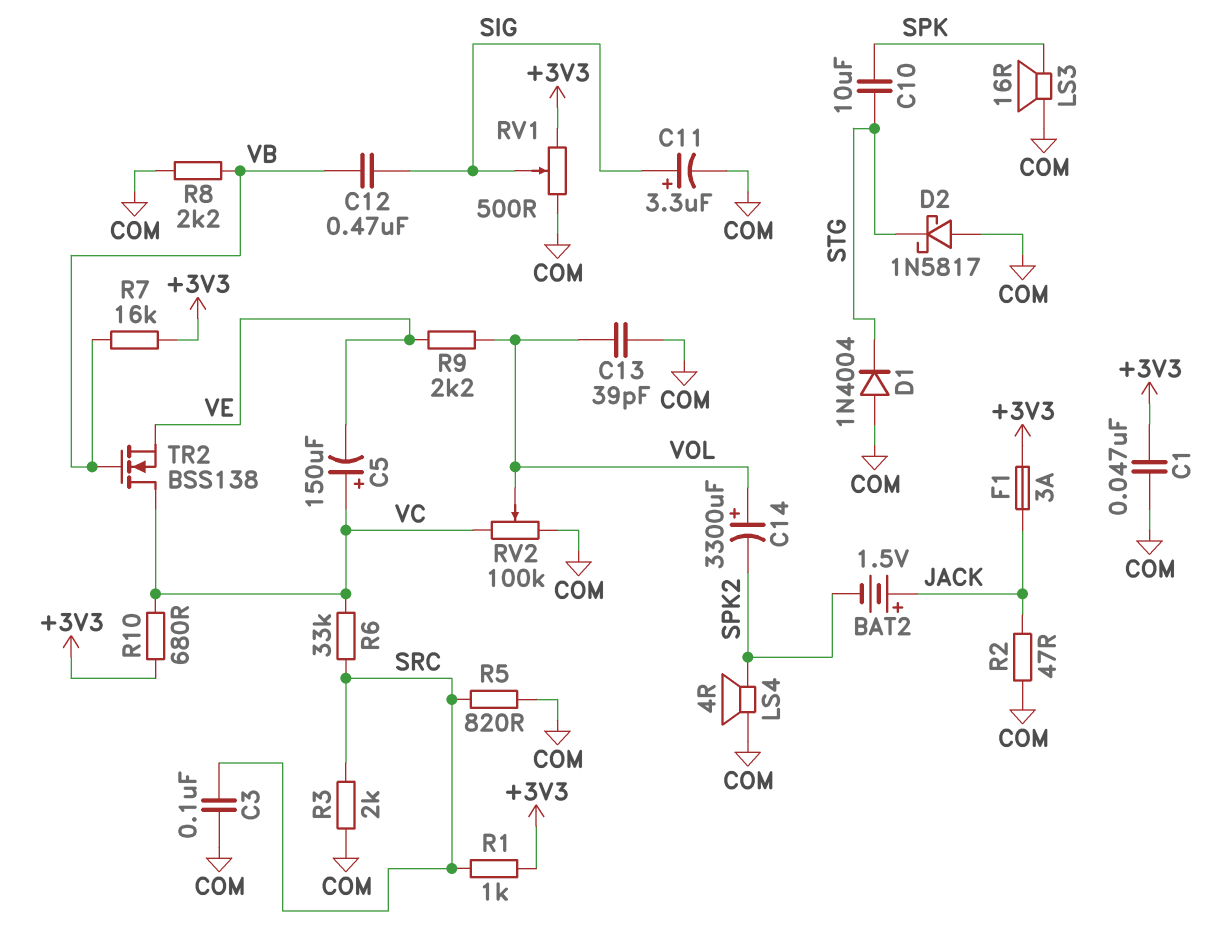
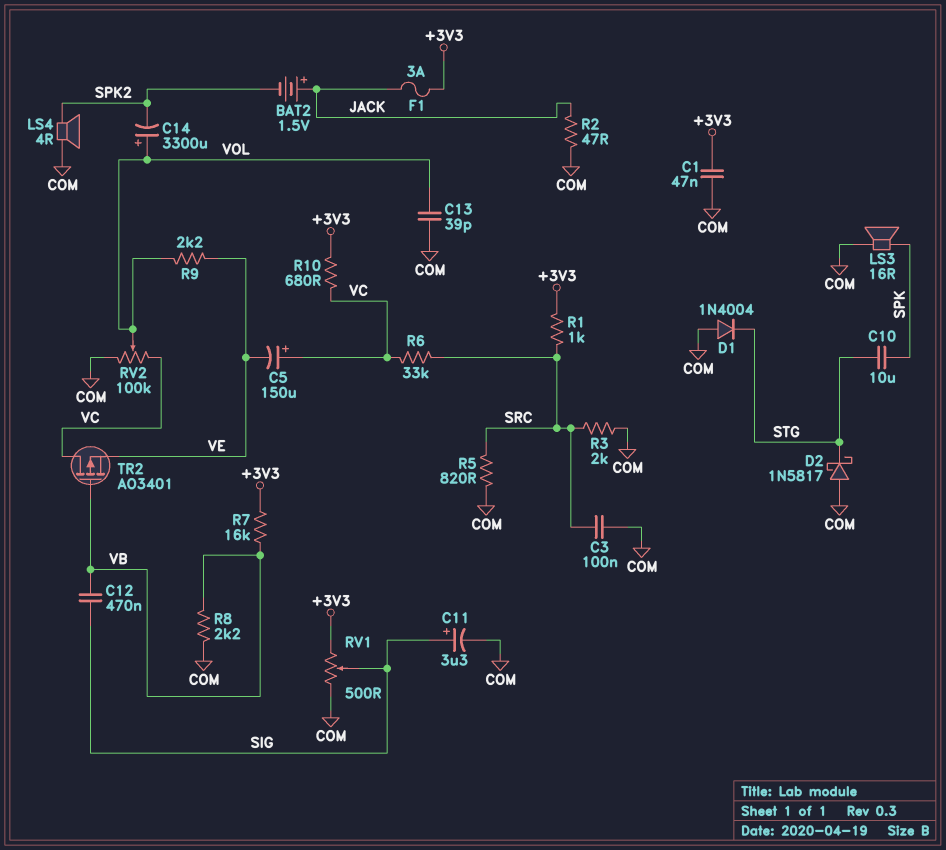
TR2: NMOS BSS138 (G VB, D VC, S VE) -> PMOS AO3401 (G VB, D VC, S VE)

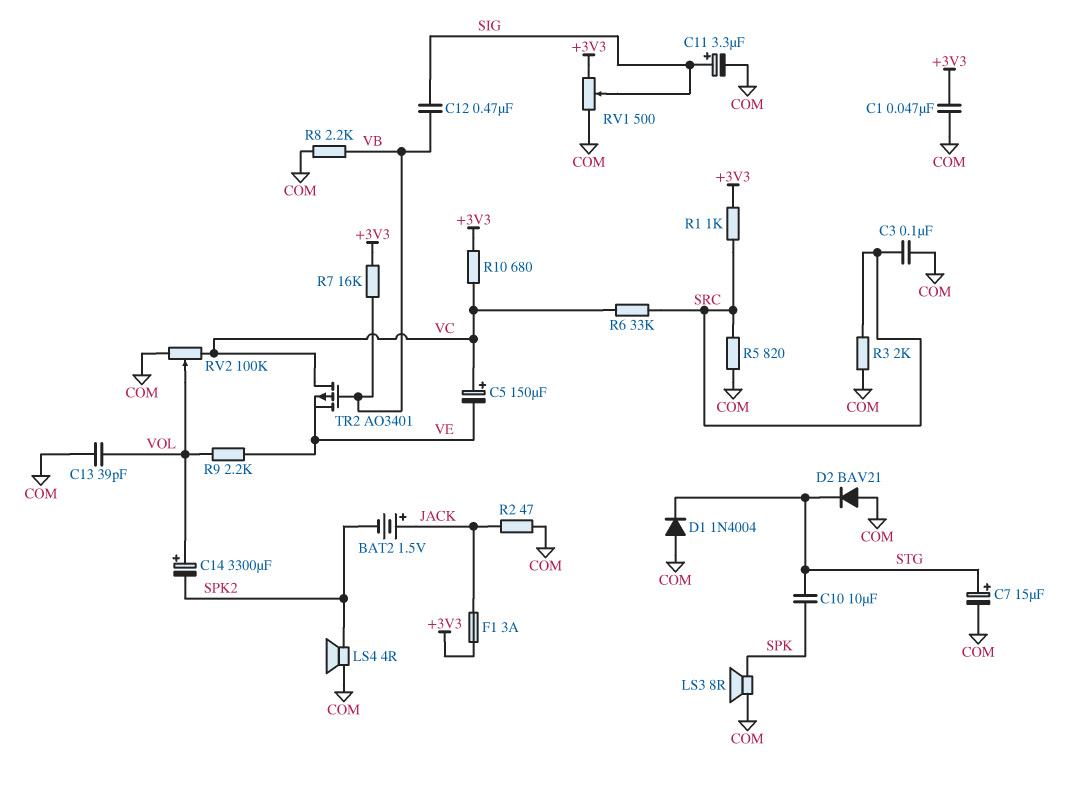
C7: none -> 15uF (plus STG, minus COM)
D2: schottky 1N5817 (A COM, K STG) -> diode BAV21 (A COM, K STG)
LS3: speaker 16R (COM, SPK) -> speaker 8R (COM, SPK)

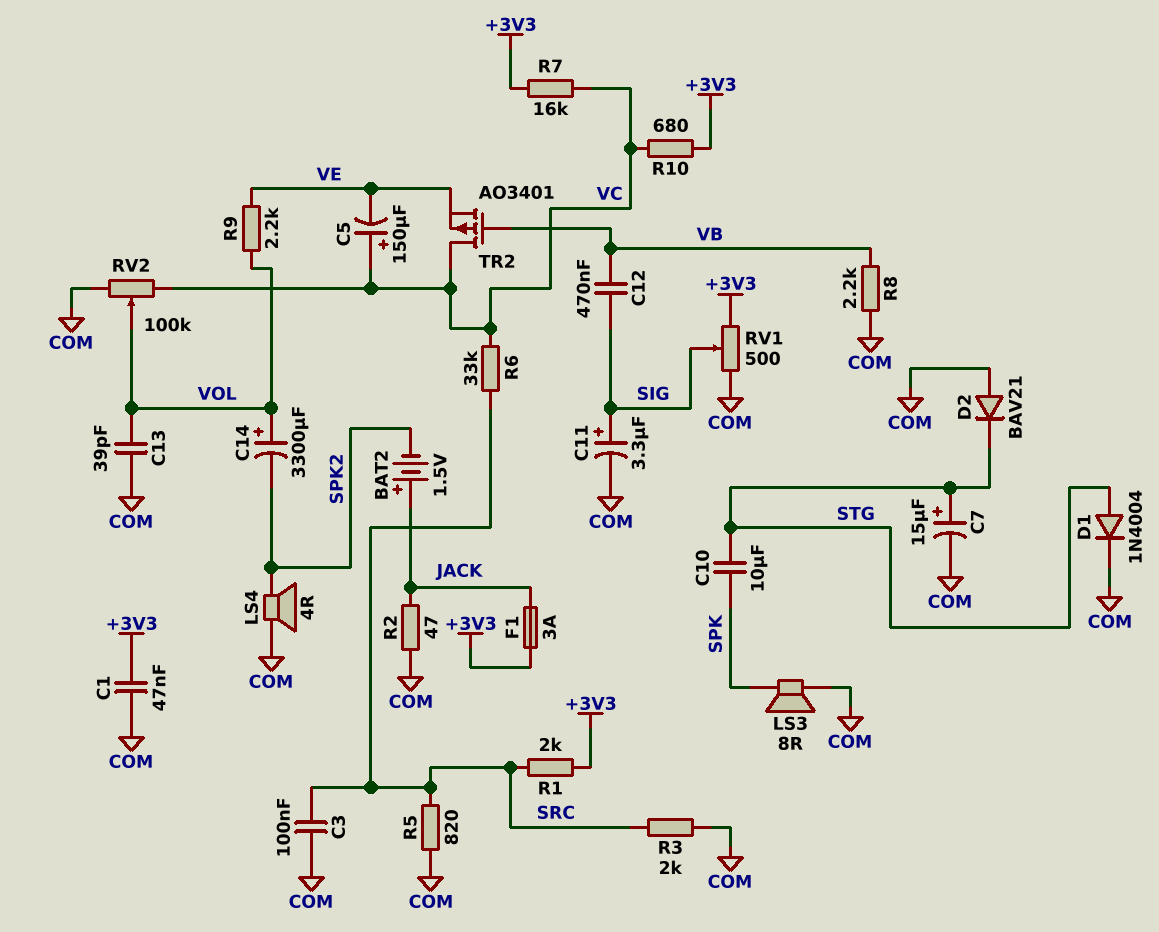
D1: diode 1N4004 (A COM, K STG) -> diode 1N4004 (A STG, K COM)
R1: 1k (+3V3, SRC) -> 2k (+3V3, SRC)
R7: 16k (+3V3, VB) -> 16k (+3V3, VC)

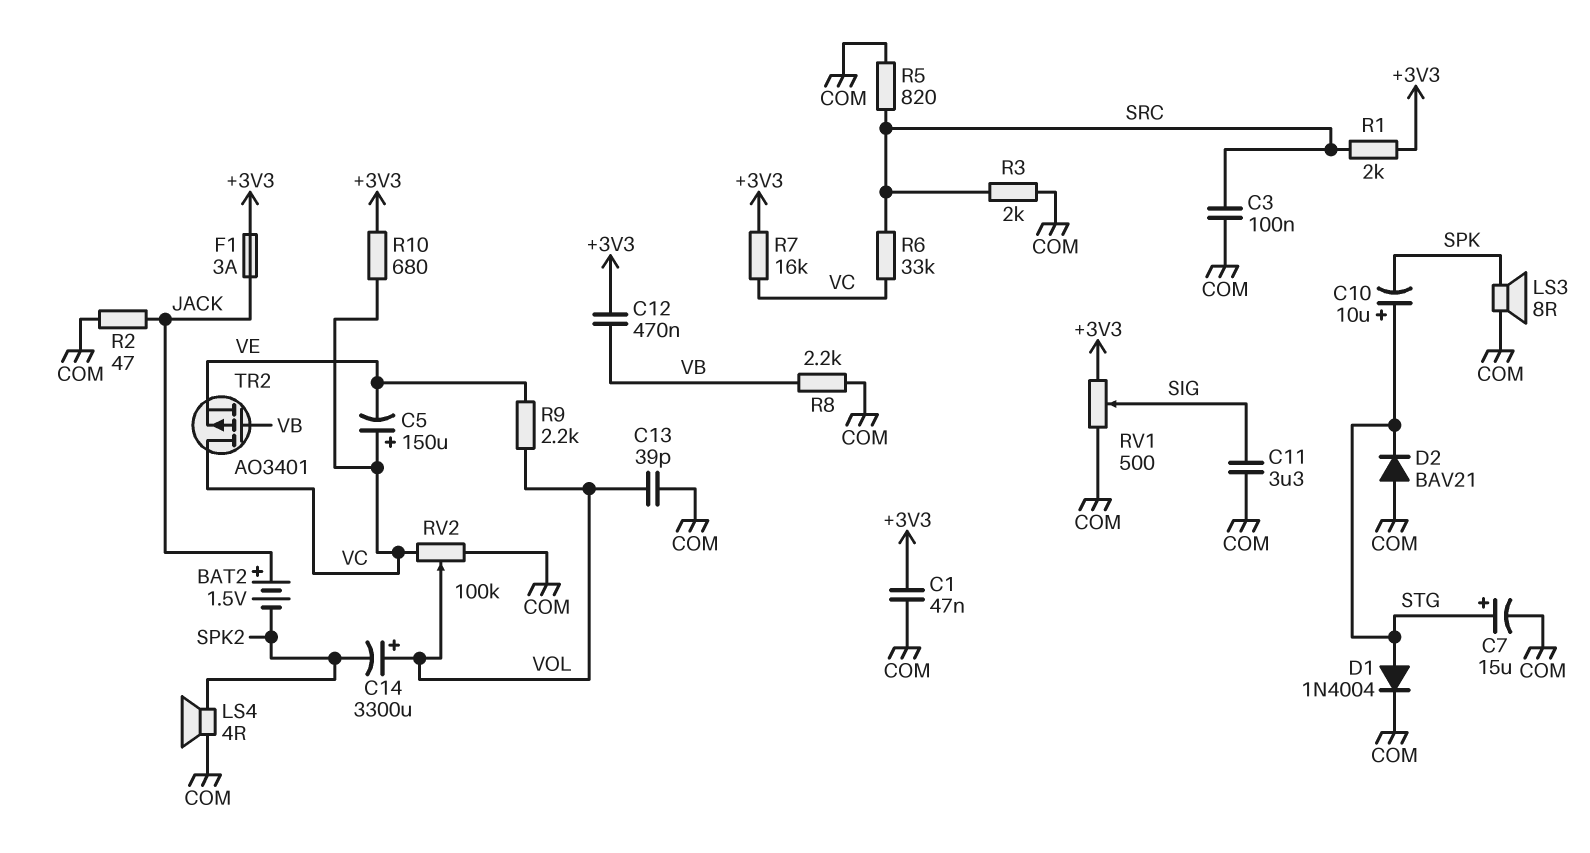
C10: 10uF (SPK, STG) -> 10uF (plus STG, minus SPK)
C11: 3.3uF (plus SIG, minus COM) -> 3.3uF (COM, SIG)
C12: 470nF (SIG, VB) -> 470nF (+3V3, VB)

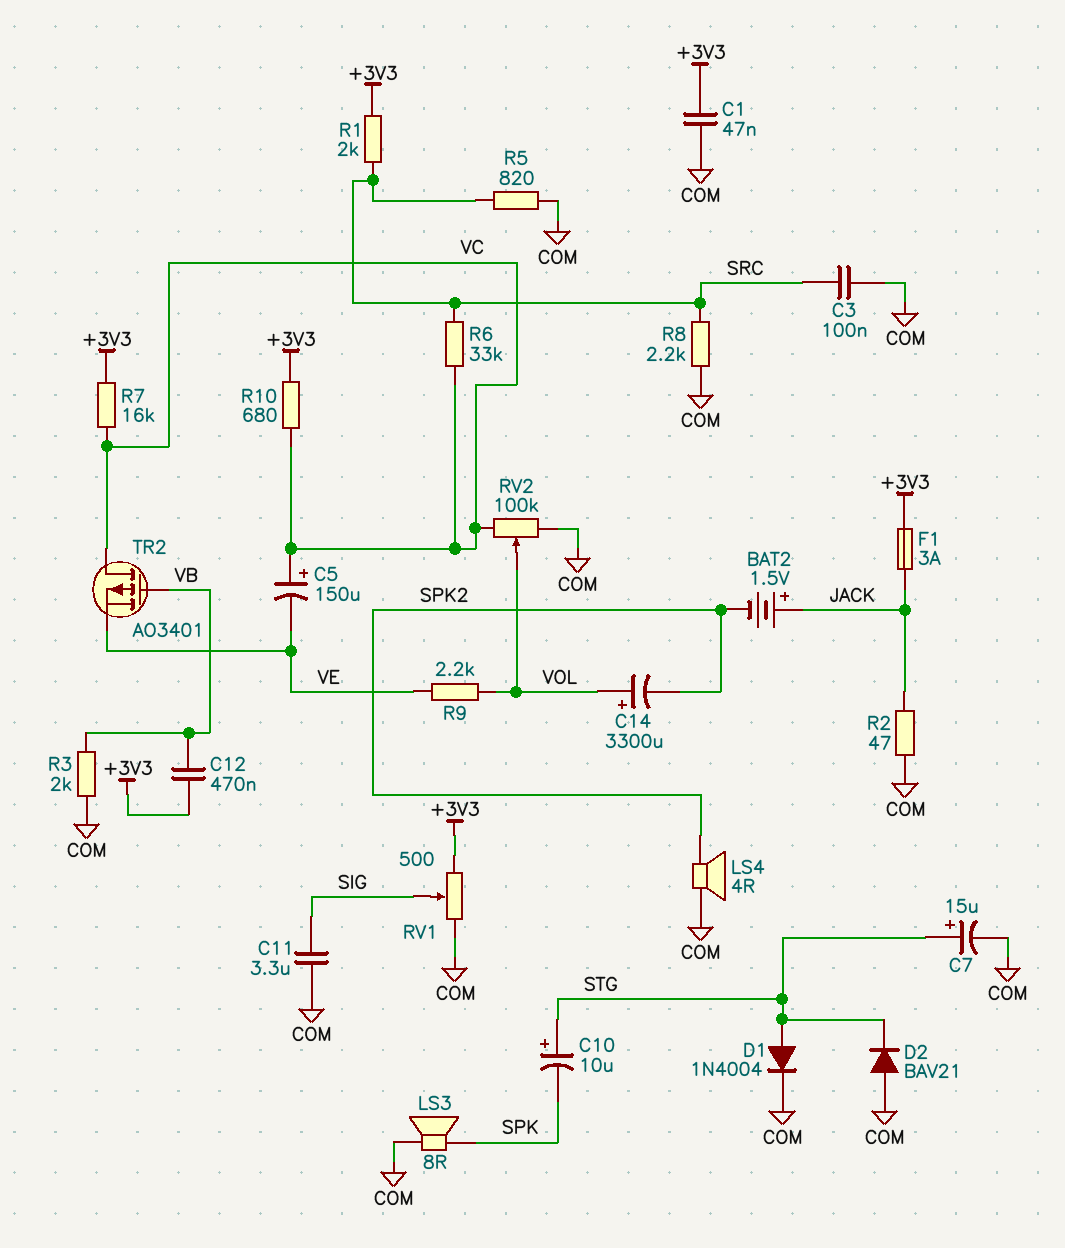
C13: 39pF (COM, VOL) -> none
R3: 2k (COM, SRC) -> 2k (COM, VB)
R8: 2.2k (COM, VB) -> 2.2k (COM, SRC)

